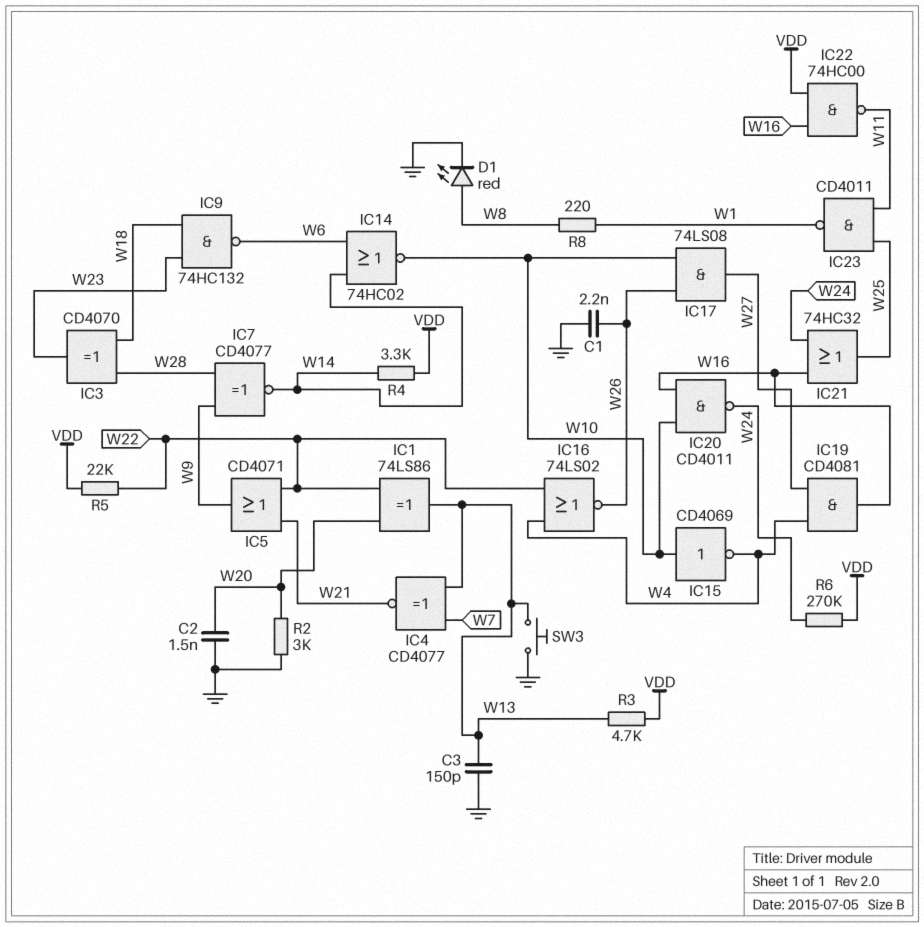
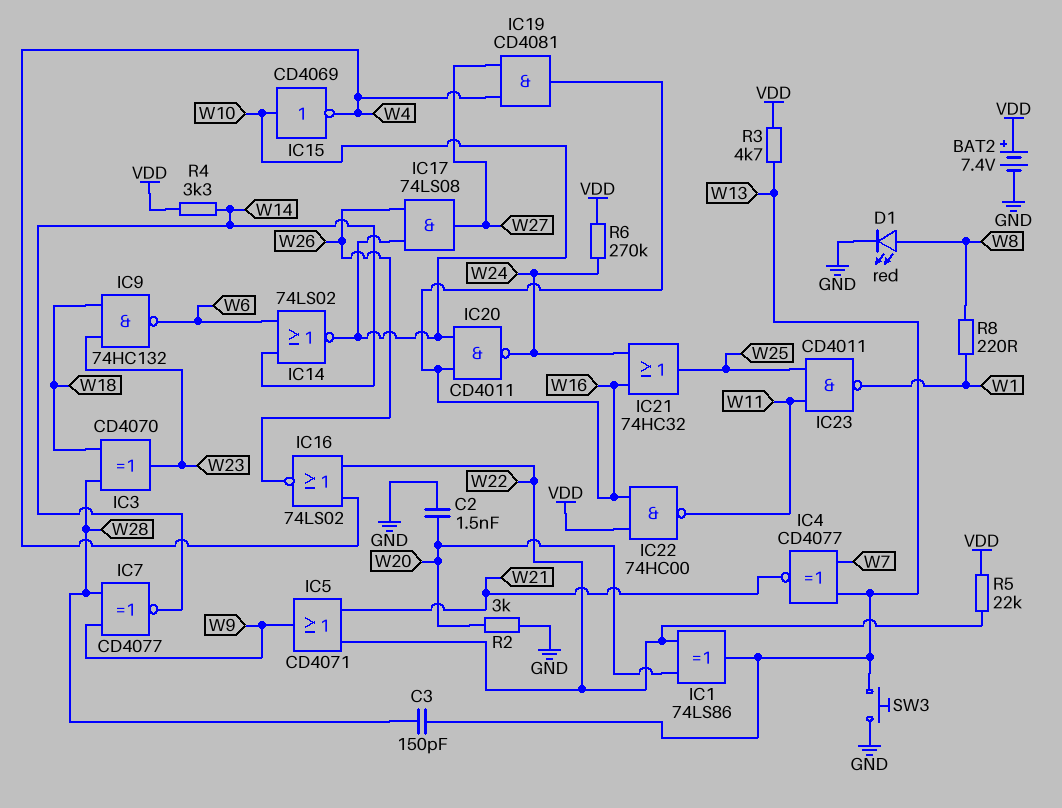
BAT2: none -> 7.4V (plus VDD, minus GND)
C1: 2.2nF (GND, W26) -> none
C3: 150pF (GND, W13) -> 150pF (W13, W28)
IC14: NOR 74HC02 (in W6, in W14, out W10) -> NOR 74LS02 (in W6, in W14, out W10)

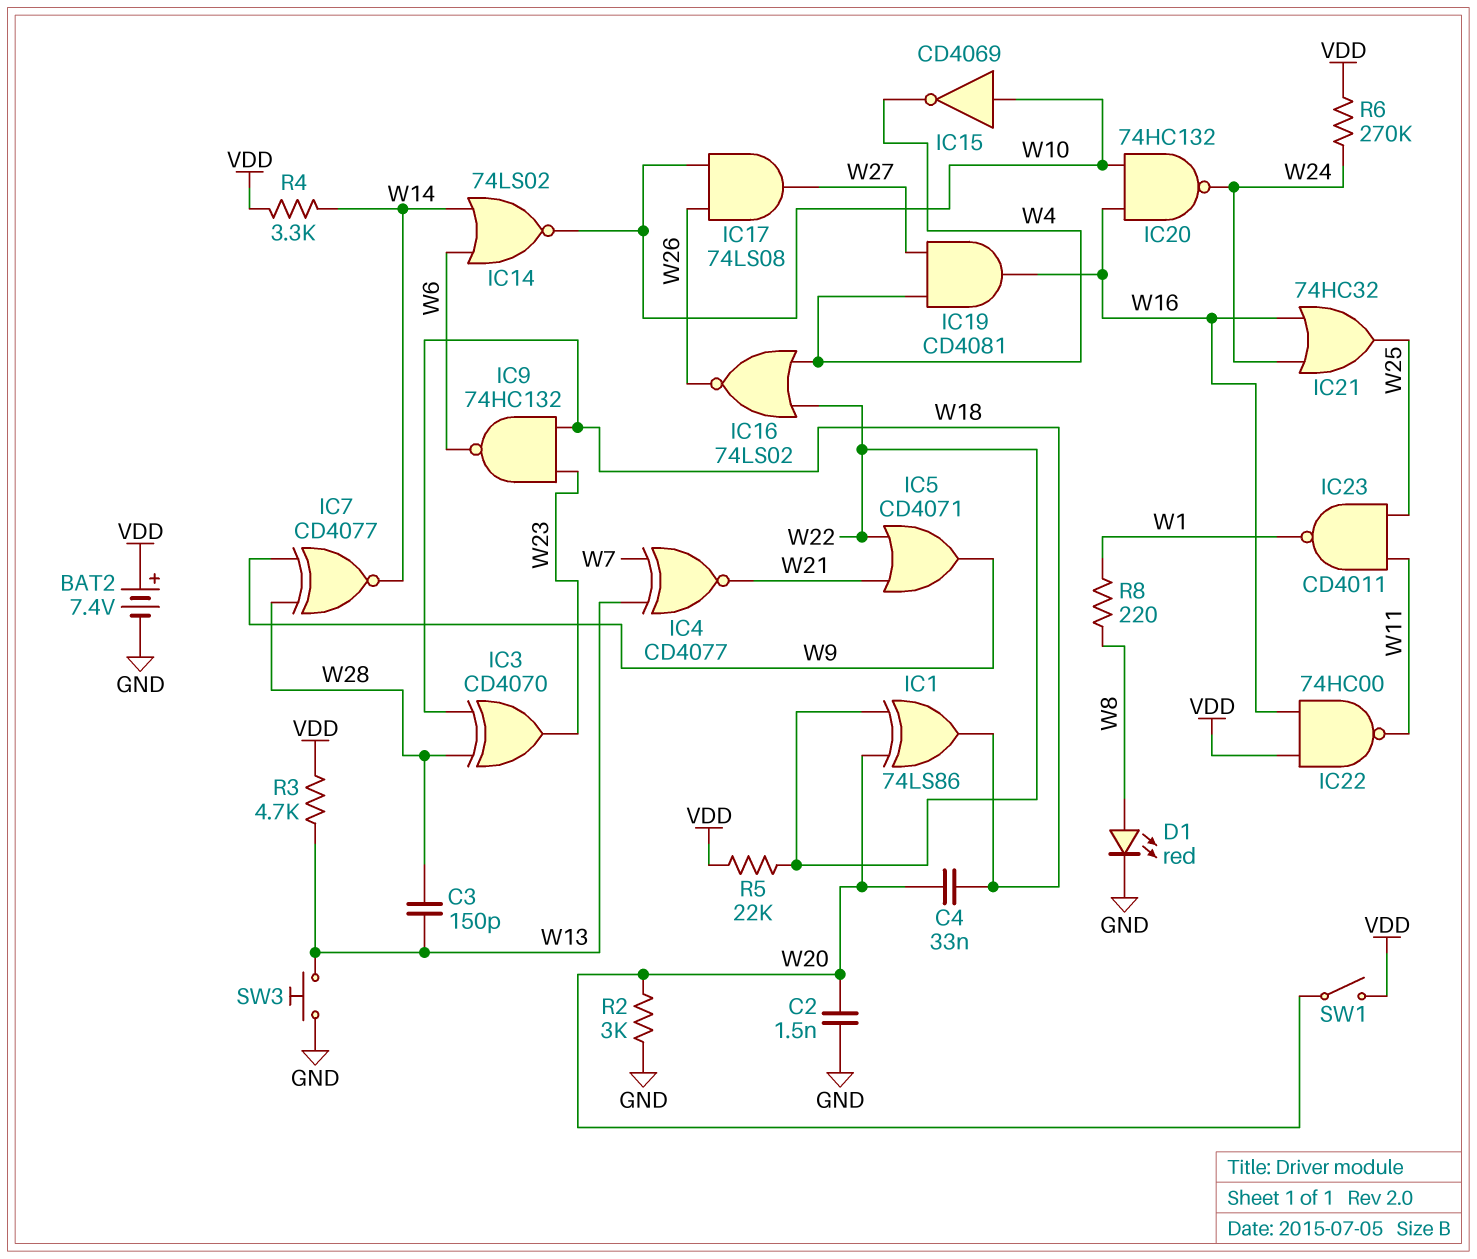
C4: none -> 33nF (W18, W20)
IC1: XOR 74LS86 (in W20, in W22, out W13) -> XOR 74LS86 (in W20, in W22, out W18)
IC20: NAND CD4011 (in W10, in W16, out W24) -> NAND 74HC132 (in W10, in W16, out W24)
SW1: none -> switch (VDD, W20)

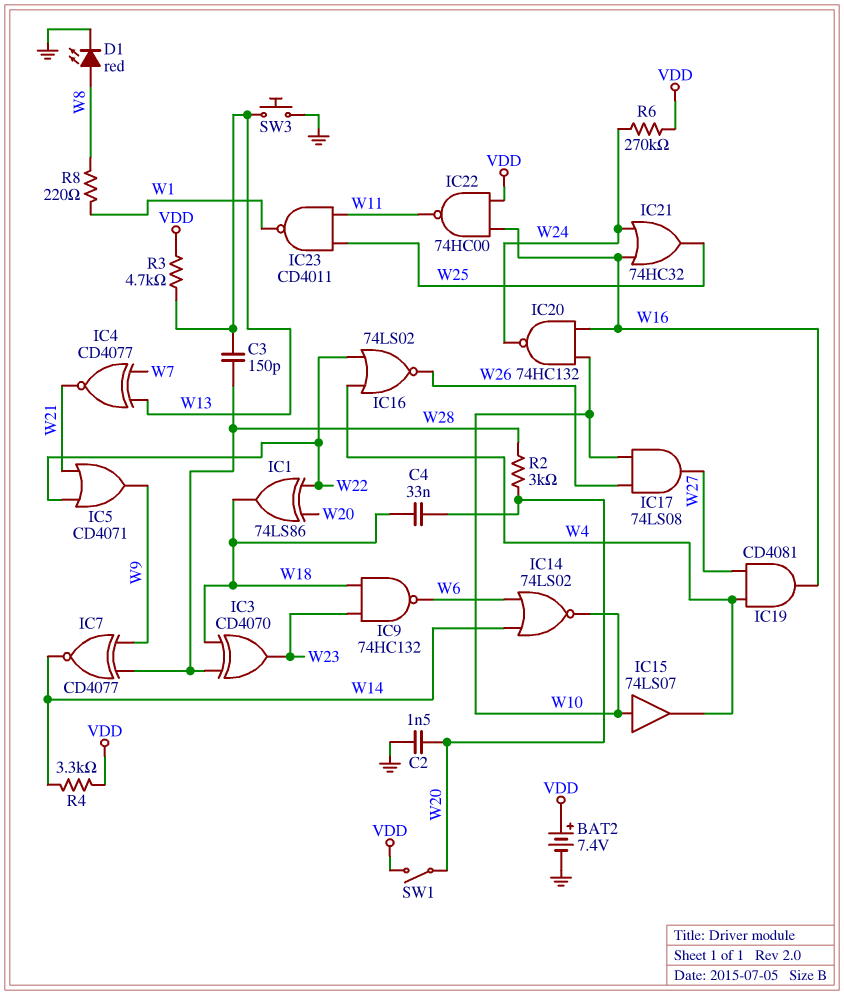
IC15: NOT CD4069 (in W10, out W4) -> buffer 74LS07 (in W10, out W4)
R2: 3k (GND, W20) -> 3k (W20, W28)
R5: 22k (VDD, W22) -> none

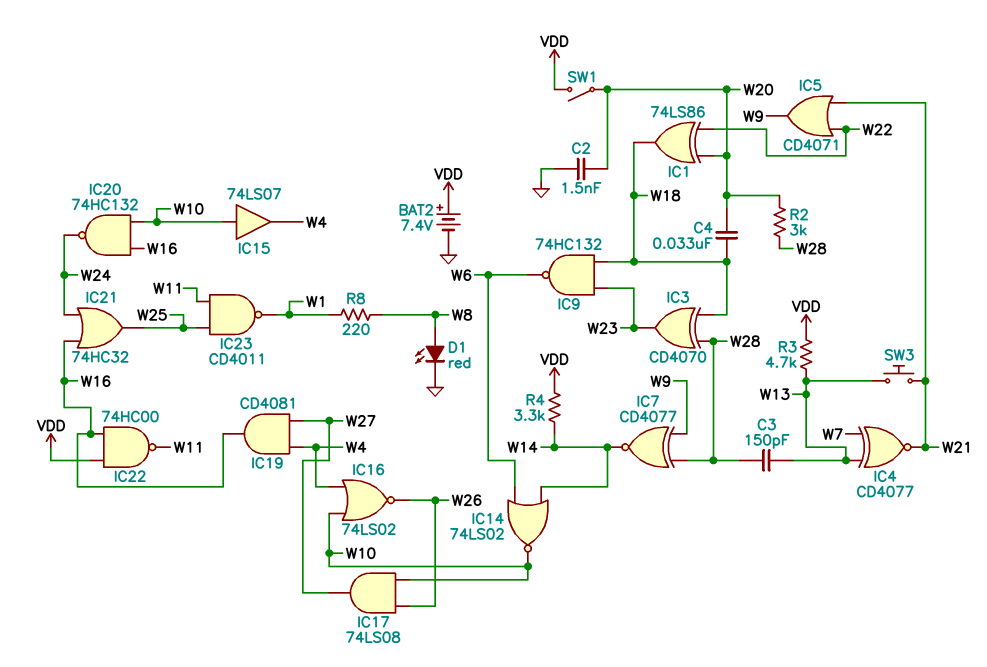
IC16: NOR 74LS02 (in W4, in W22, out W26) -> NOR 74LS02 (in W4, in W10, out W26)
R6: 270k (VDD, W24) -> none
SW3: button (GND, W13) -> button (W13, W21)

